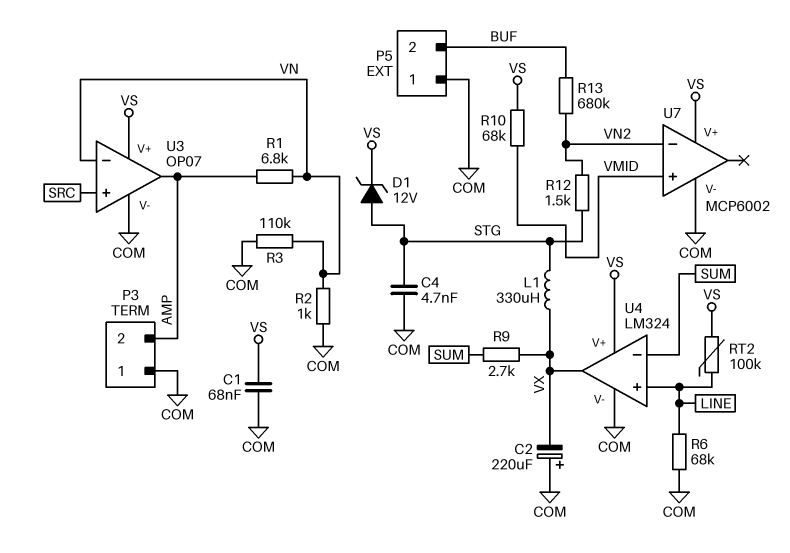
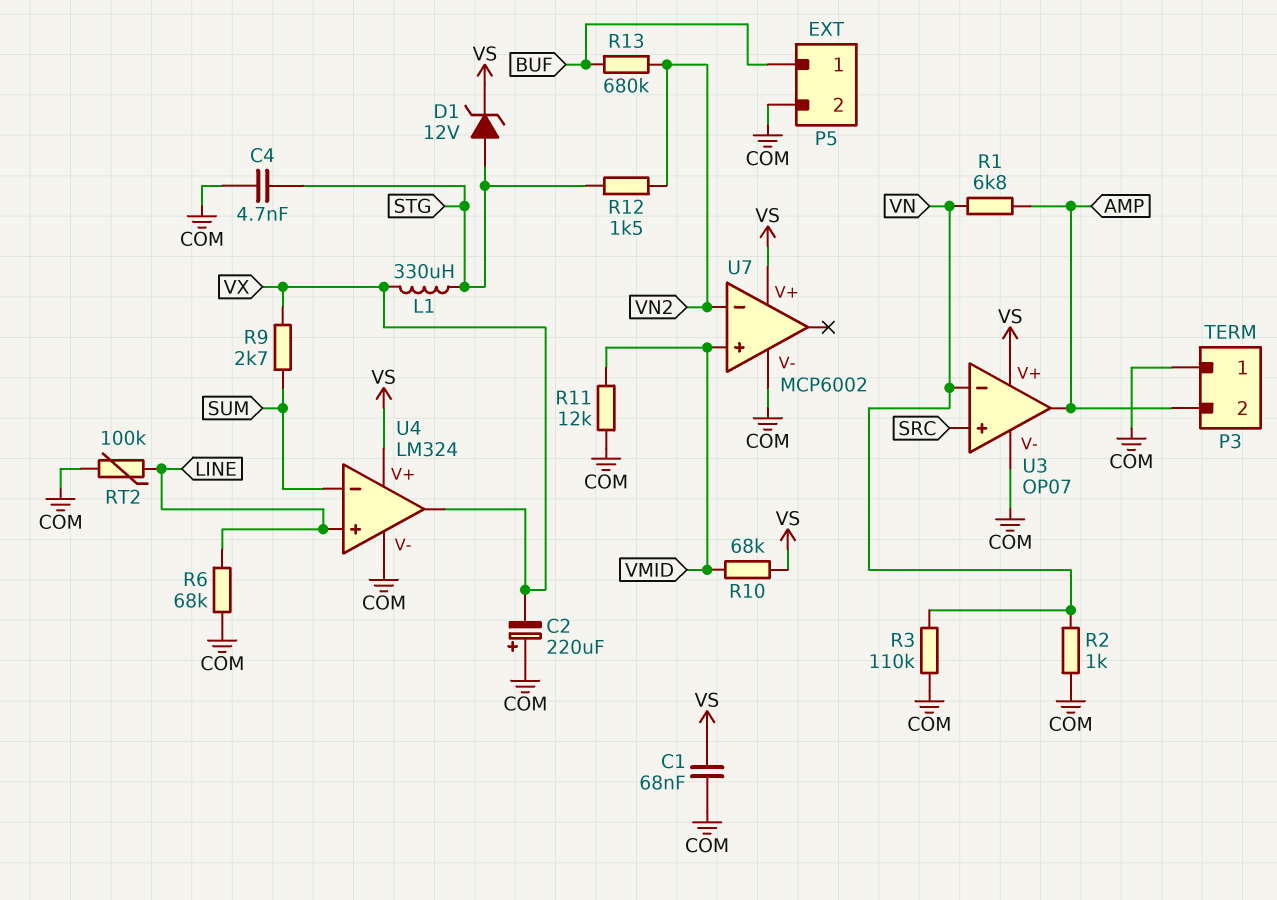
P5 pin 1: COM -> BUF
P5 pin 2: BUF -> COM
R11: none -> 12k (COM, VMID)
RT2: 100k (LINE, VS) -> 100k (COM, LINE)

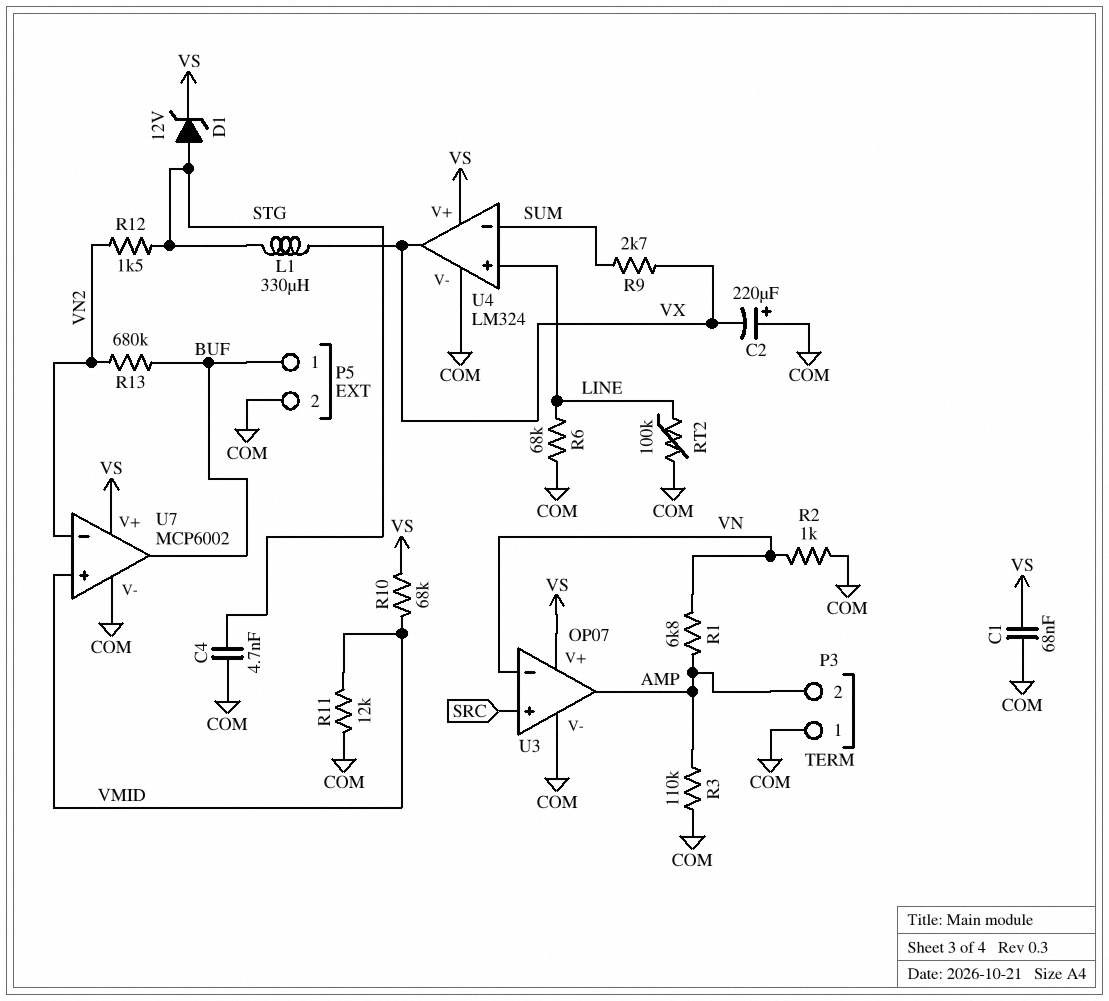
R3: 110k (COM, VN) -> 110k (AMP, COM)
U7 pin out: none -> BUF

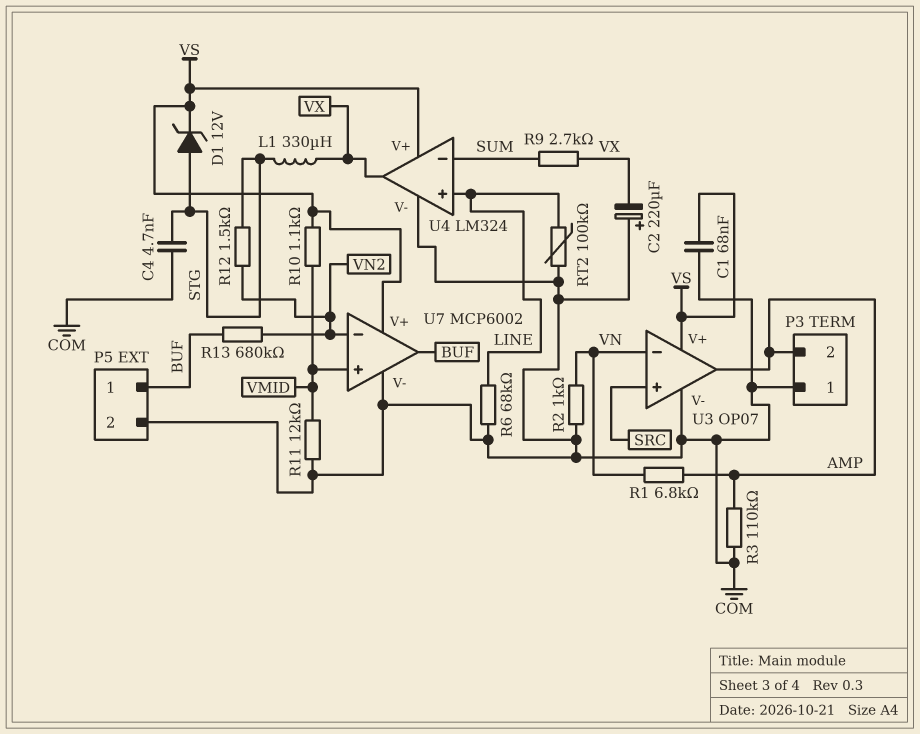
R10: 68k (VMID, VS) -> 1.1k (VMID, VS)

